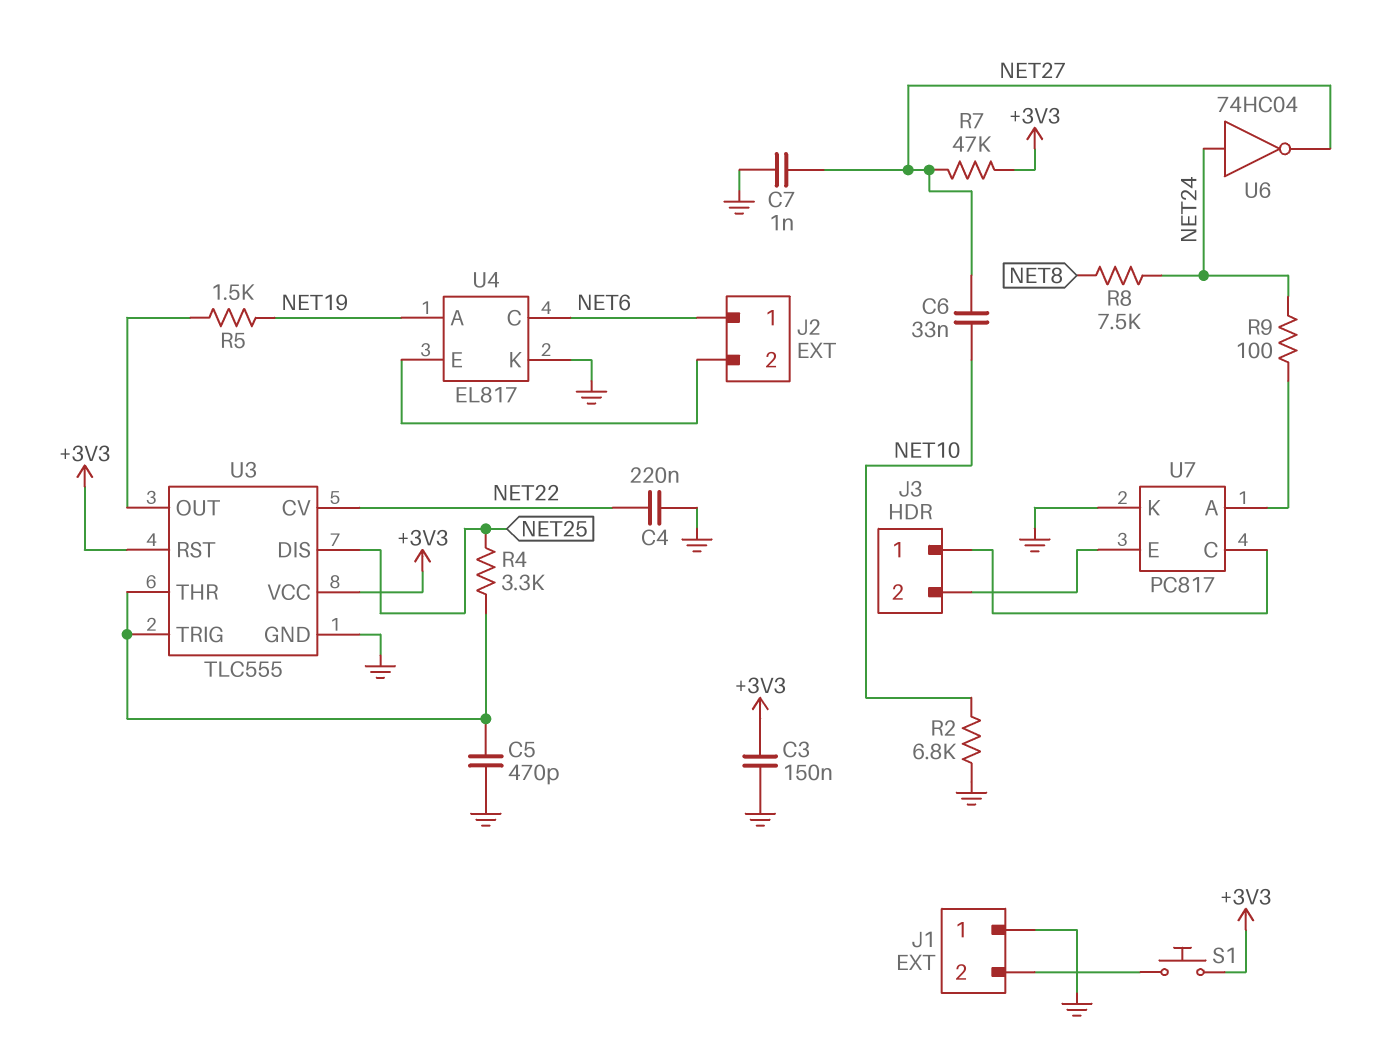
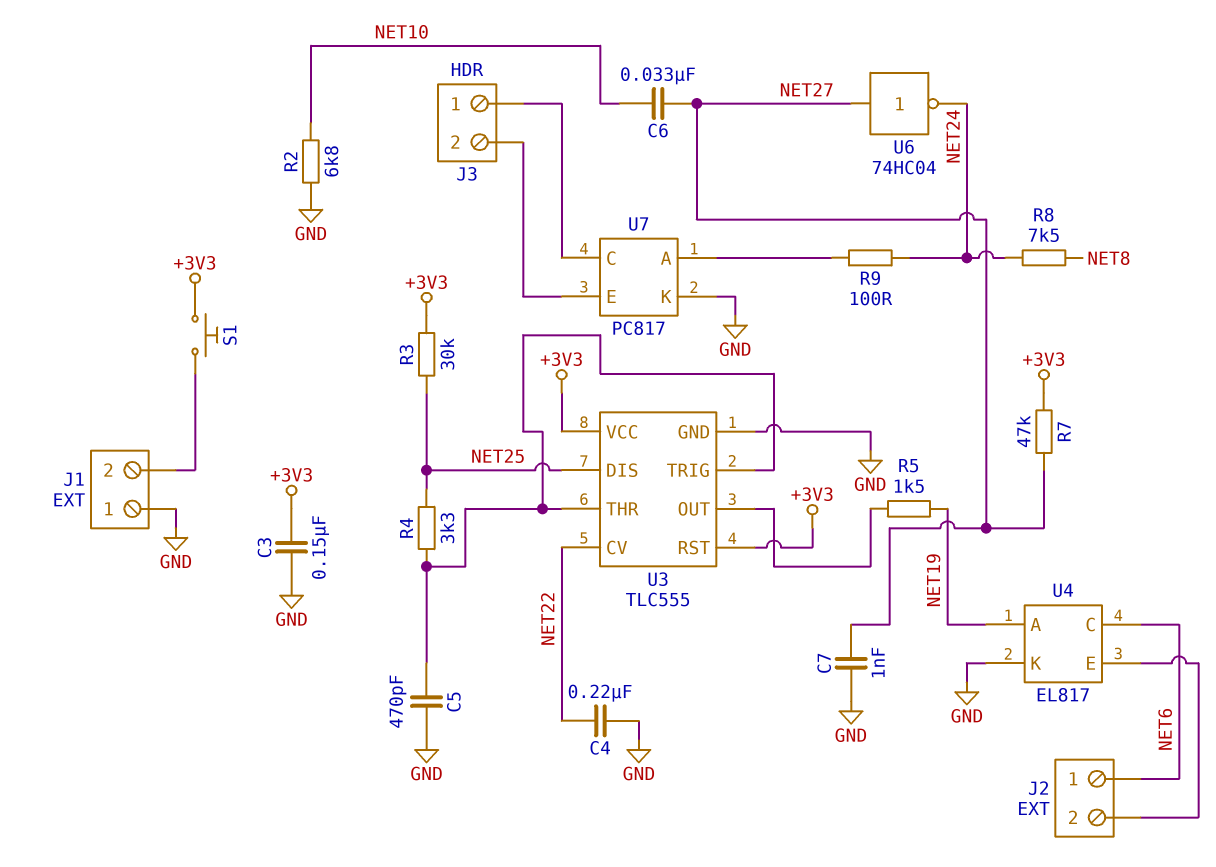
R3: none -> 30k (+3V3, NET25)
U6: NOT 74HC04 (in NET24, out NET27) -> NOT 74HC04 (in NET27, out NET24)

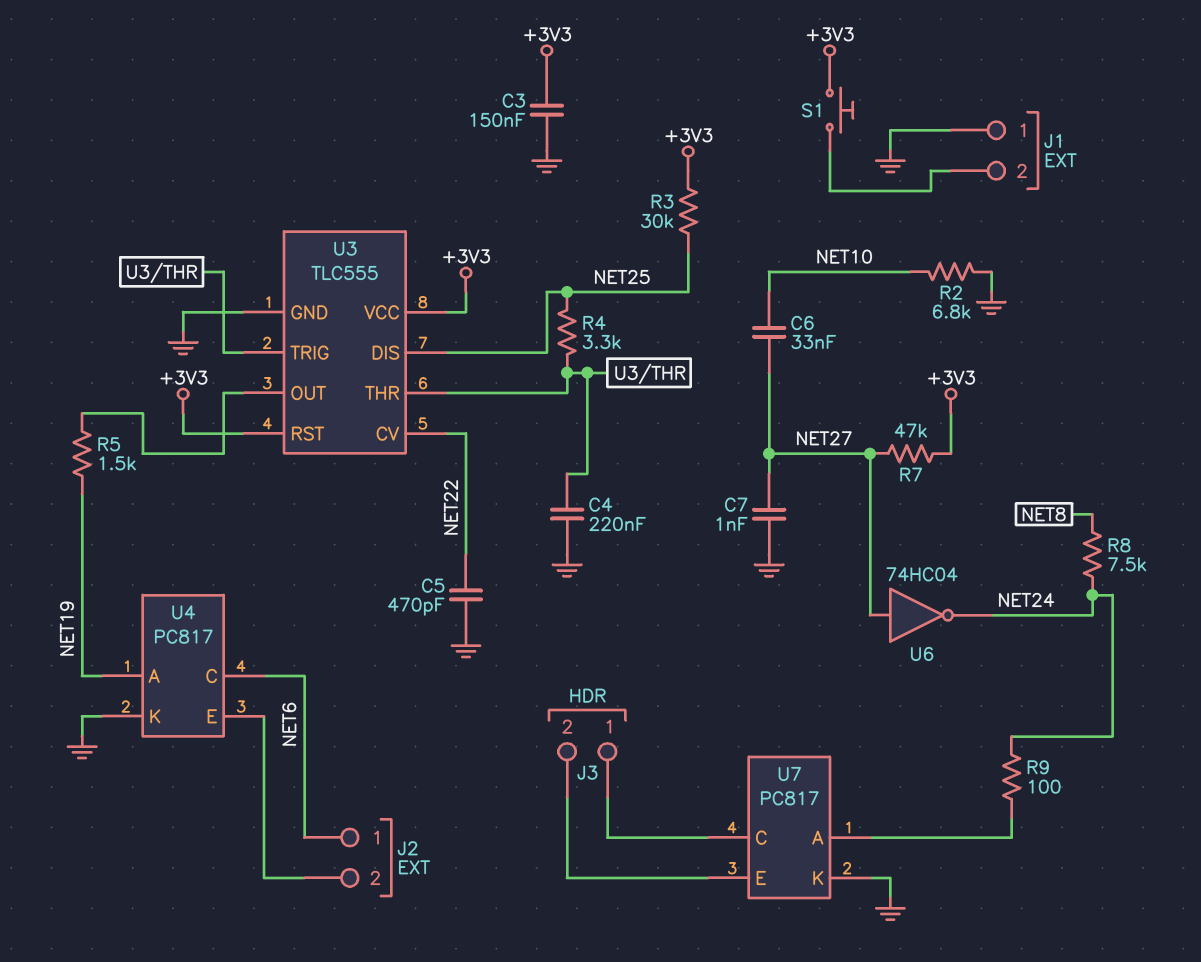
C4: 220nF (GND, NET22) -> 220nF (GND, U3/THR)
C5: 470pF (GND, U3/THR) -> 470pF (GND, NET22)
U4: EL817 -> PC817

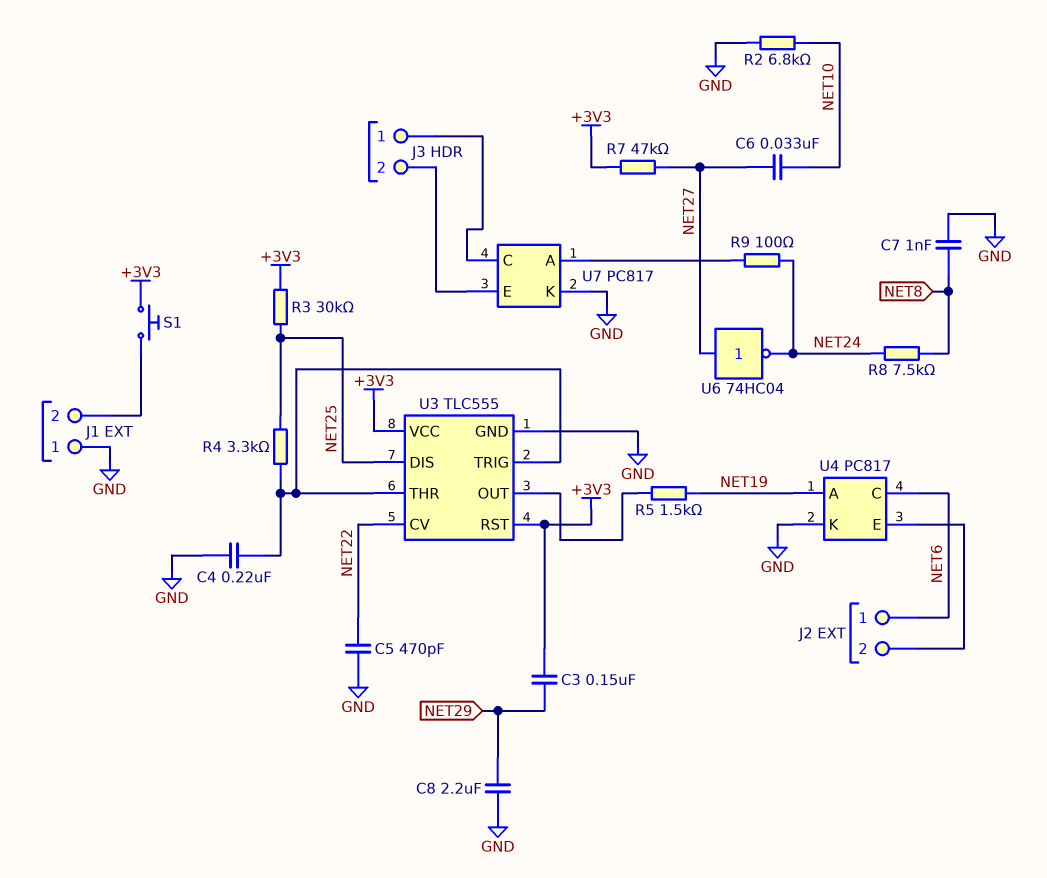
C3: 150nF (+3V3, GND) -> 150nF (+3V3, NET29)
C7: 1nF (GND, NET27) -> 1nF (GND, NET8)
C8: none -> 2.2uF (GND, NET29)

